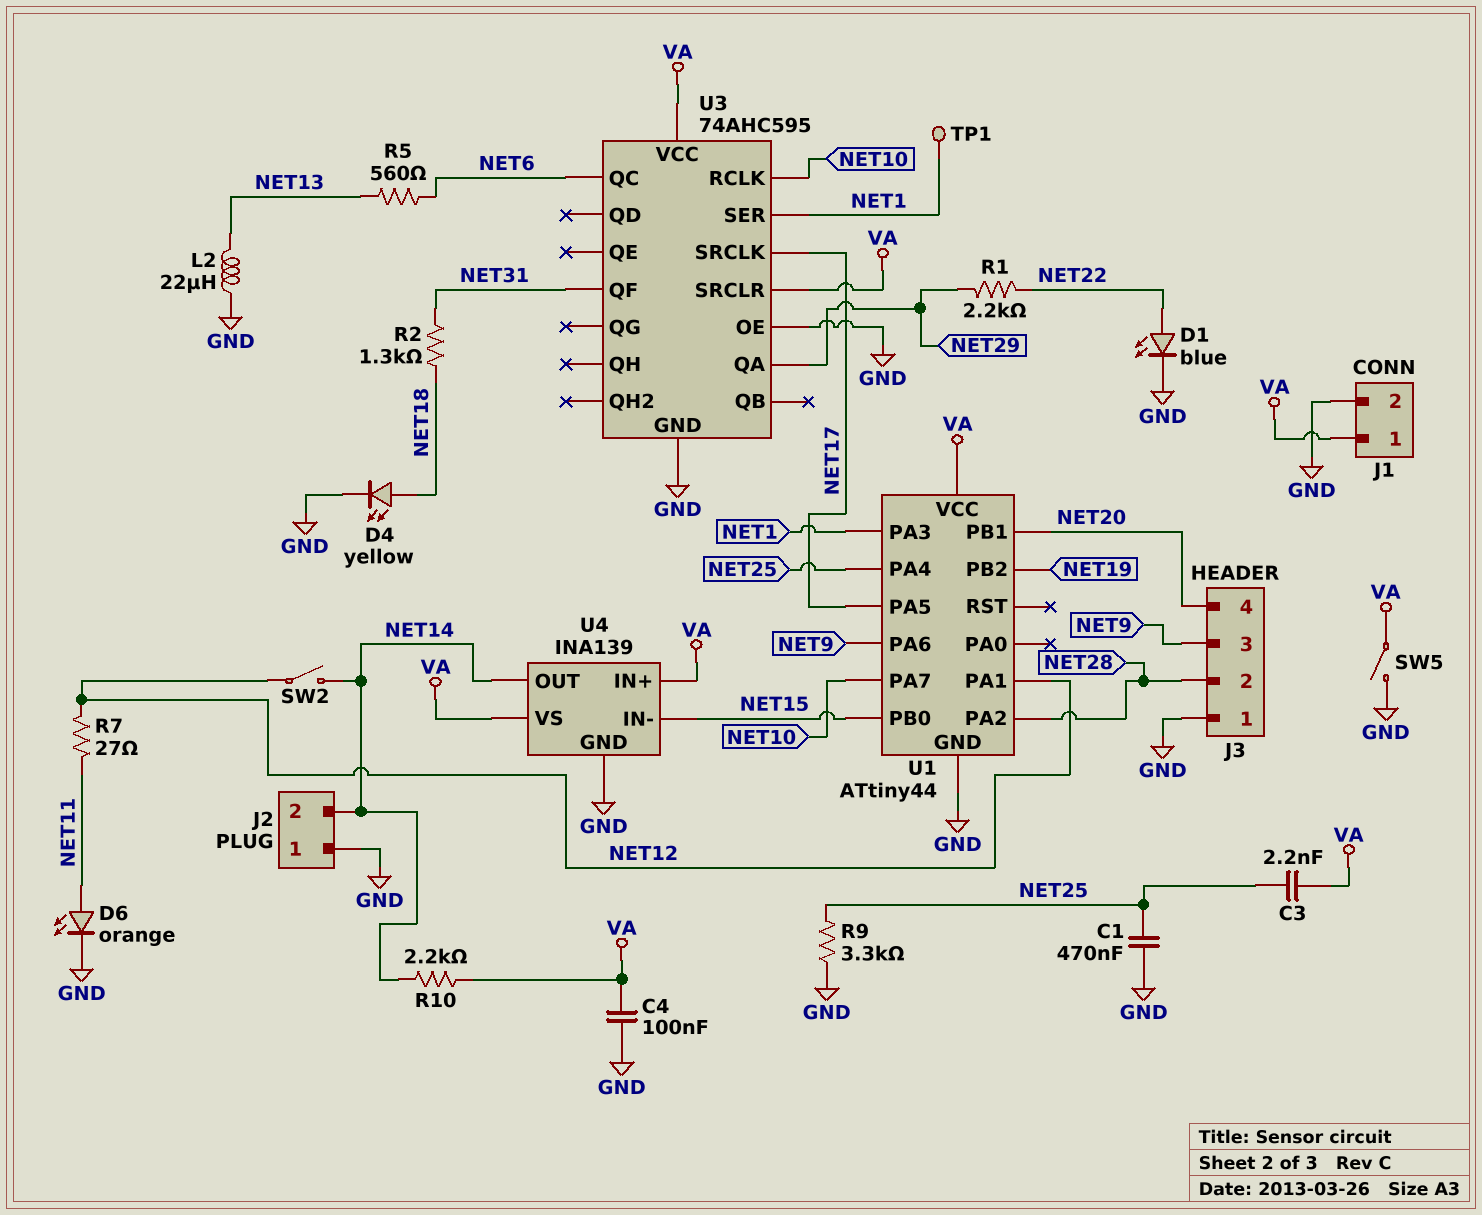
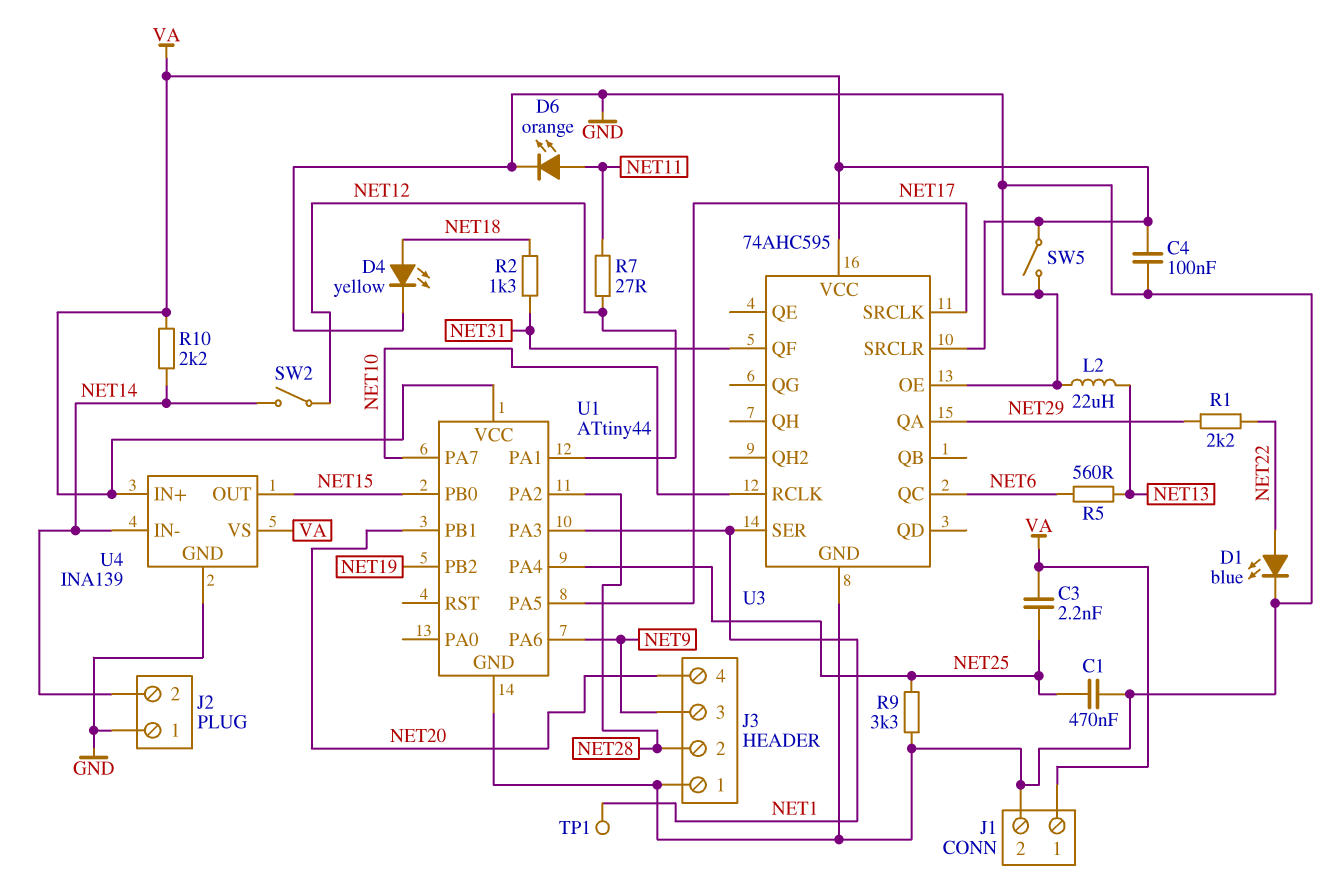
U4 pin IN-: NET15 -> NET14
U4 pin OUT: NET14 -> NET15

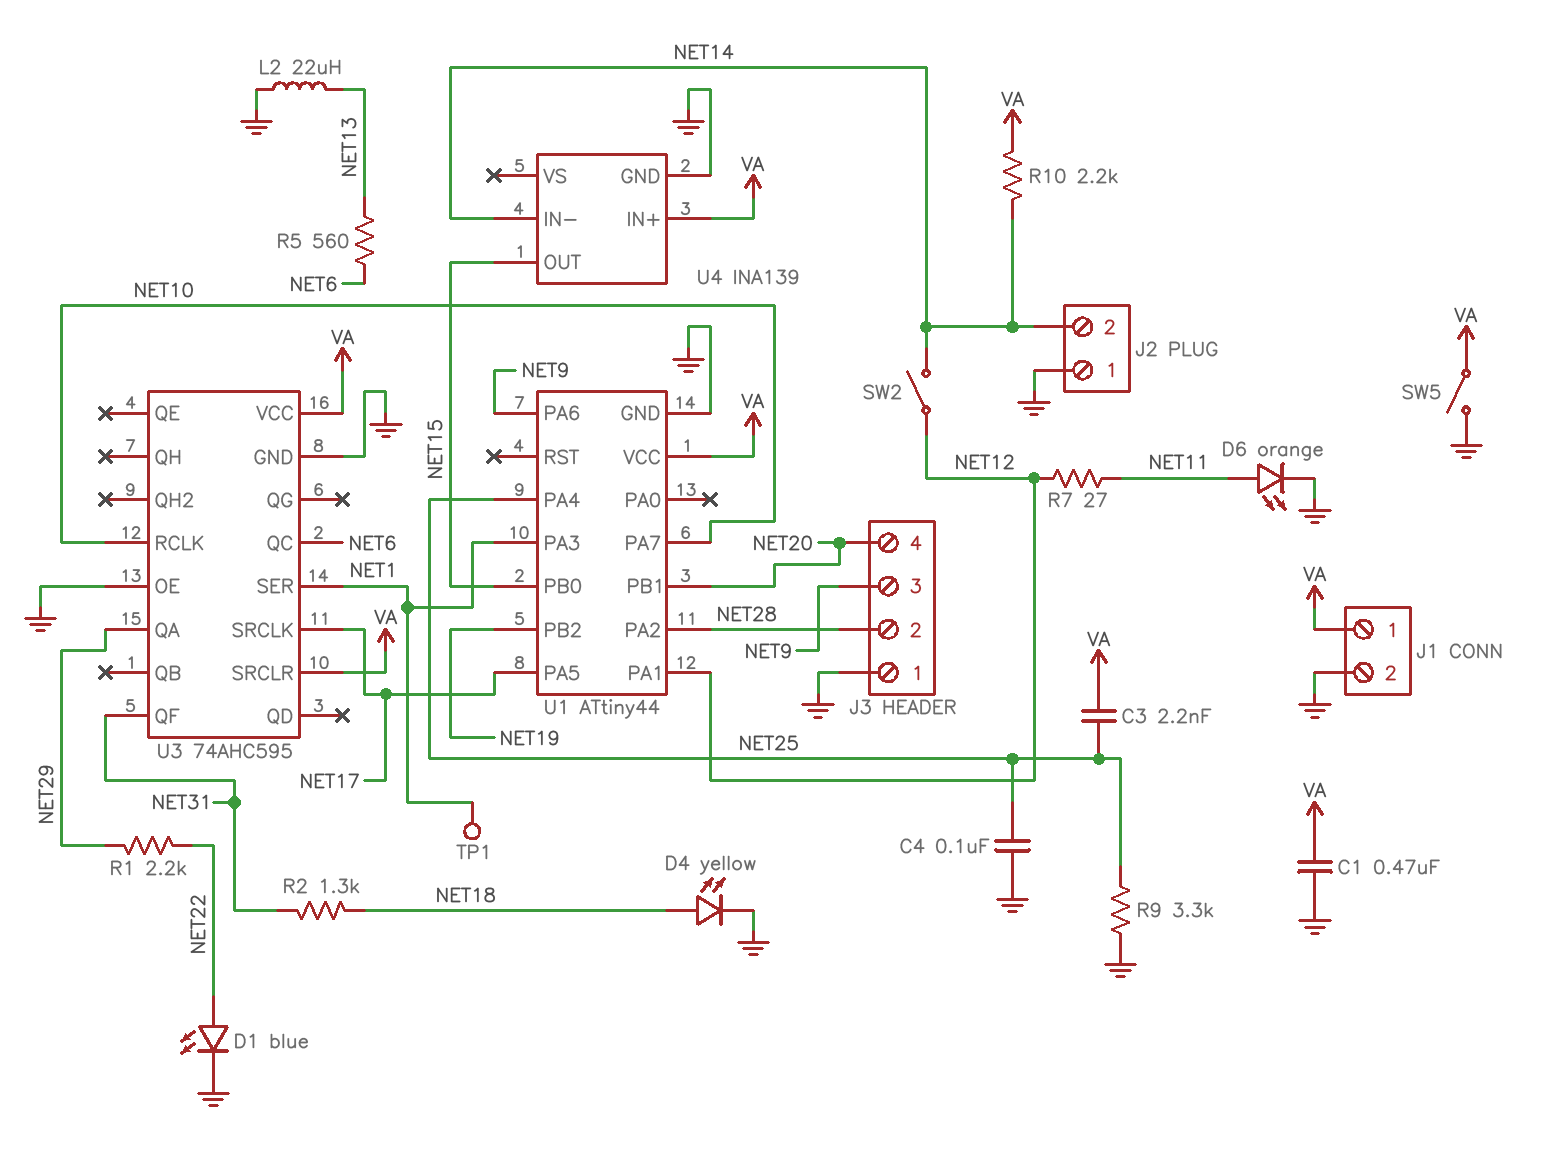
C1: 470nF (GND, NET25) -> 470nF (GND, VA)
C4: 100nF (GND, VA) -> 100nF (GND, NET25)
U4 pin VS: VA -> none

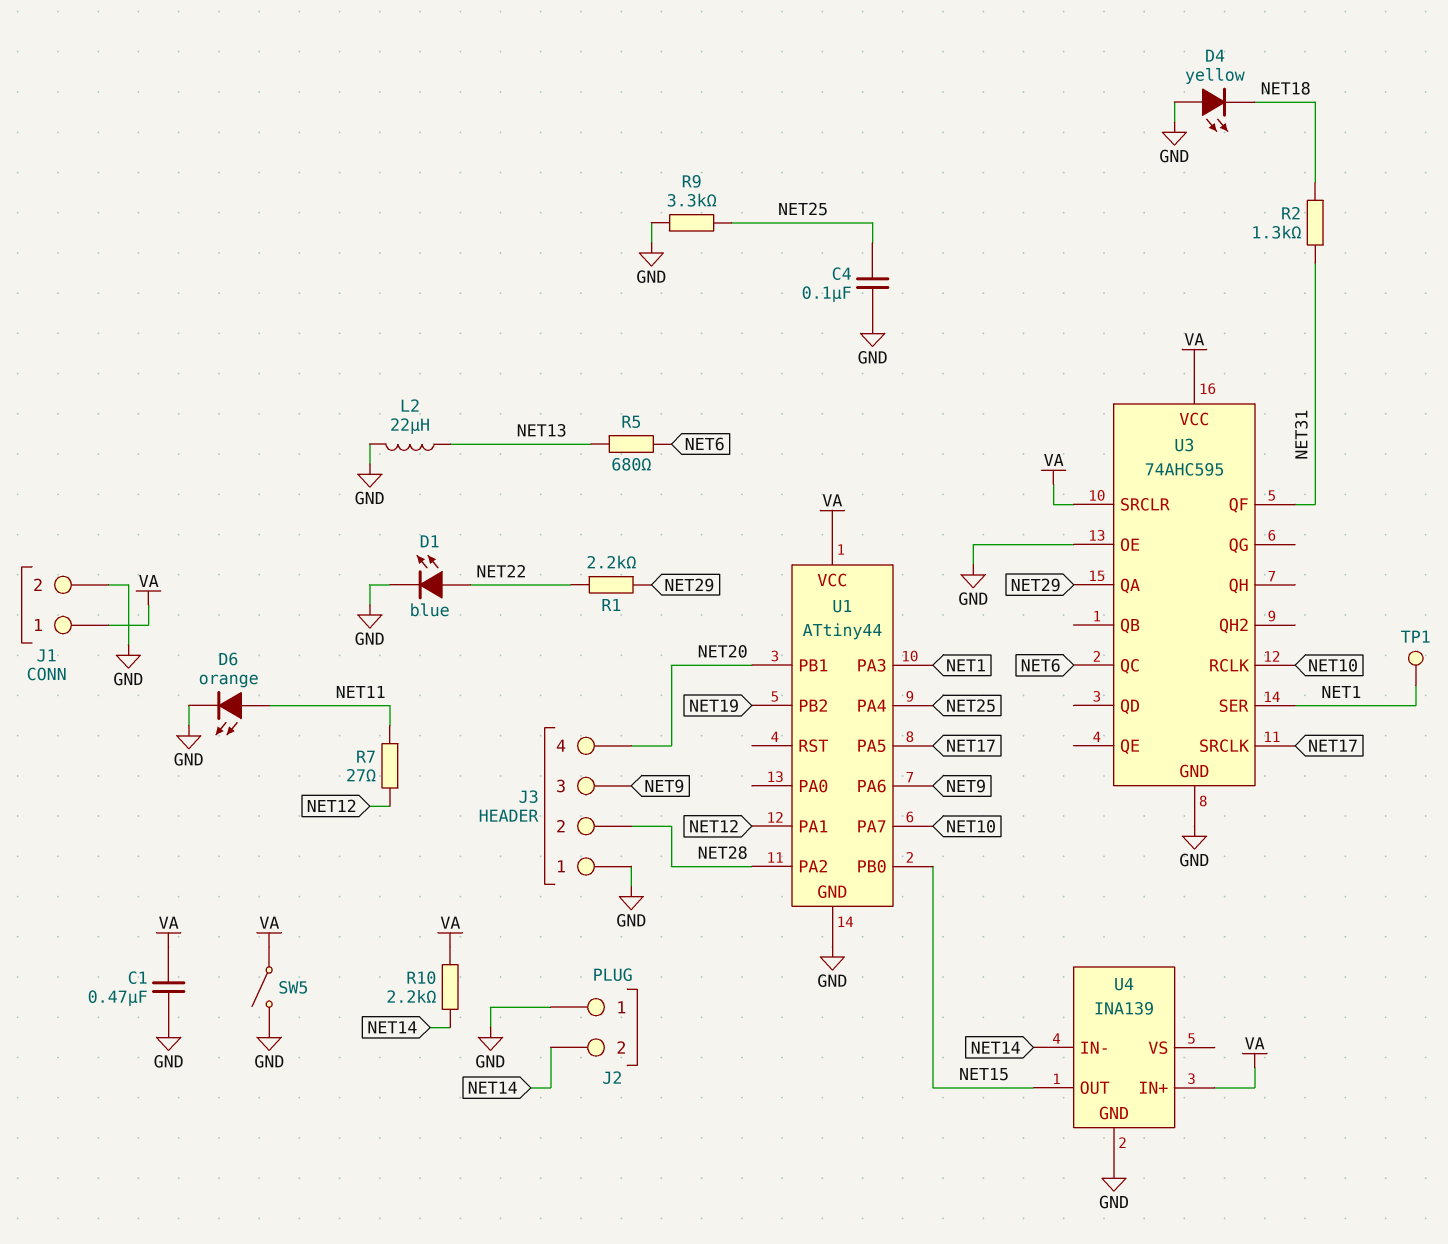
C3: 2.2nF (NET25, VA) -> none
D4: LED yellow (A NET18, K GND) -> LED yellow (A GND, K NET18)
R5: 560 (NET6, NET13) -> 680 (NET6, NET13)
SW2: switch (NET12, NET14) -> none

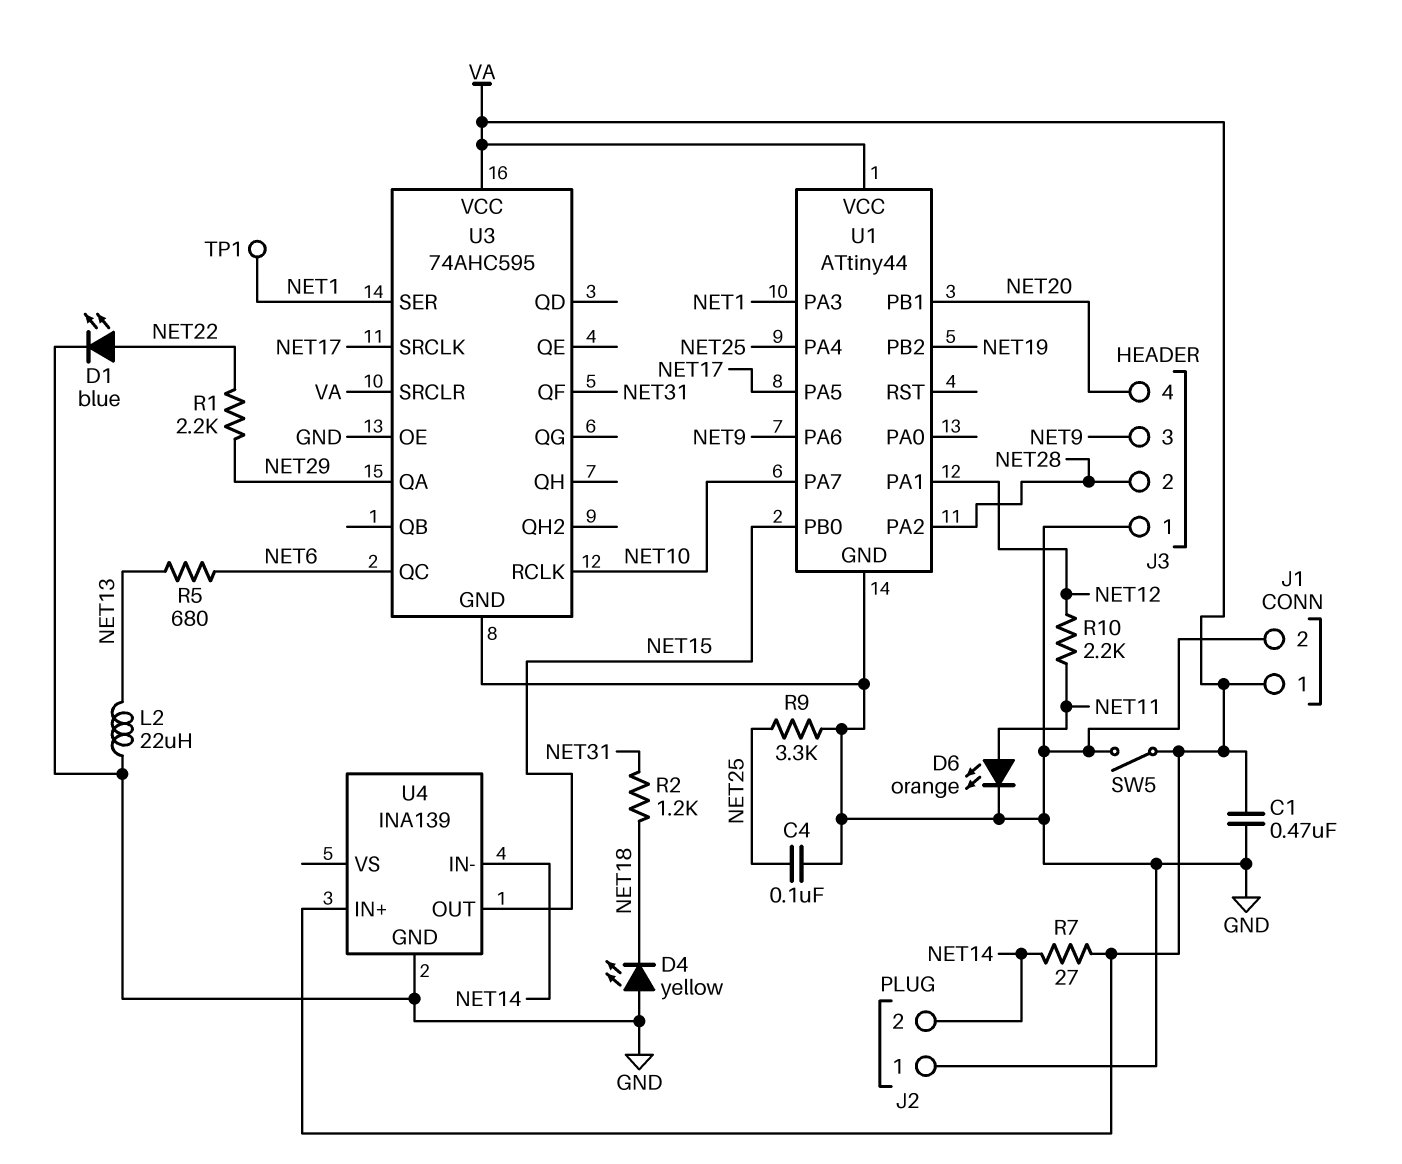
R2: 1.3k (NET18, NET31) -> 1.2k (NET18, NET31)
R7: 27 (NET11, NET12) -> 27 (NET14, VA)
R10: 2.2k (NET14, VA) -> 2.2k (NET11, NET12)

